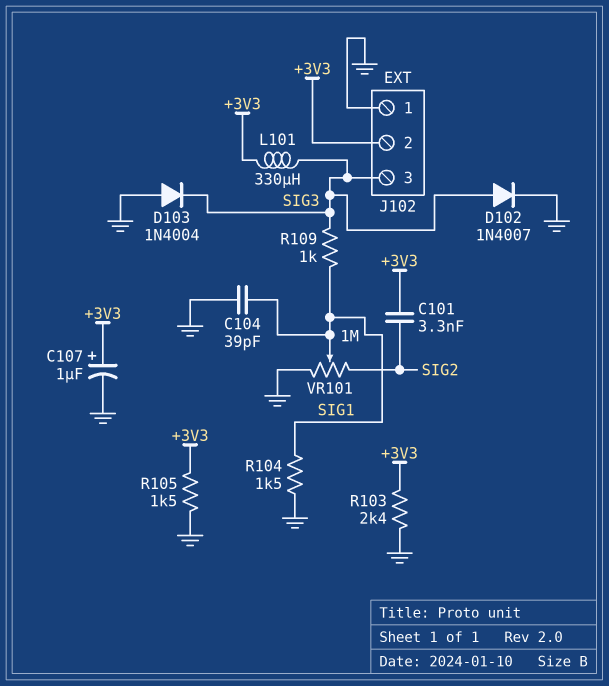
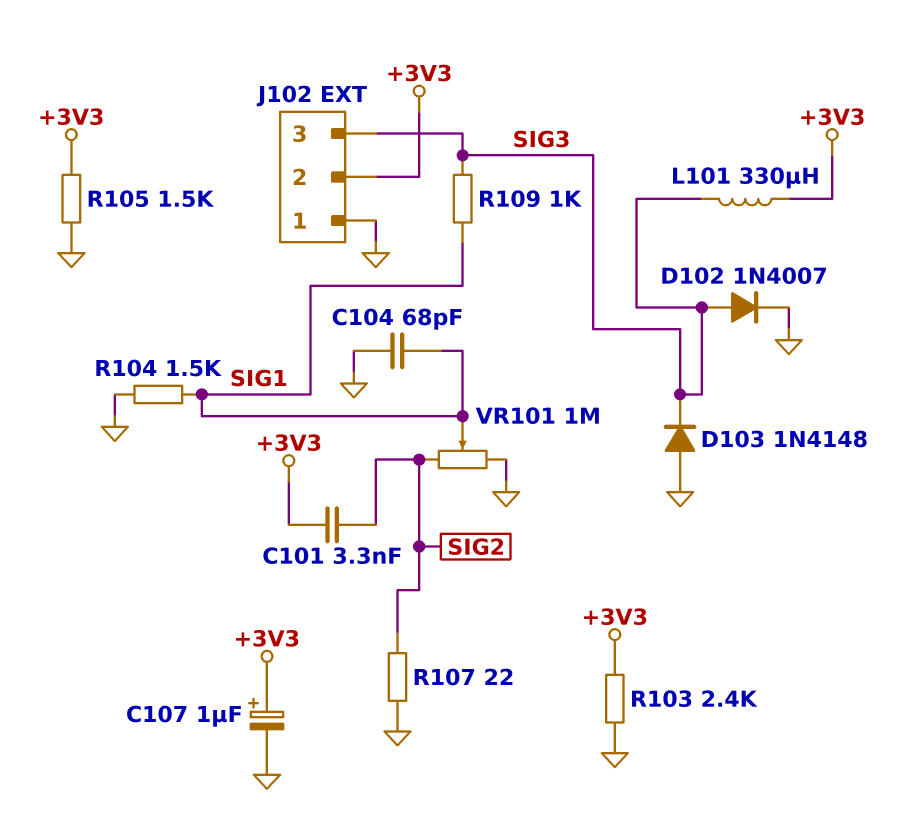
C104: 39pF (GND, SIG1) -> 68pF (GND, SIG1)
D103: diode 1N4004 (A GND, K SIG3) -> diode 1N4148 (A GND, K SIG3)
R107: none -> 22 (GND, SIG2)

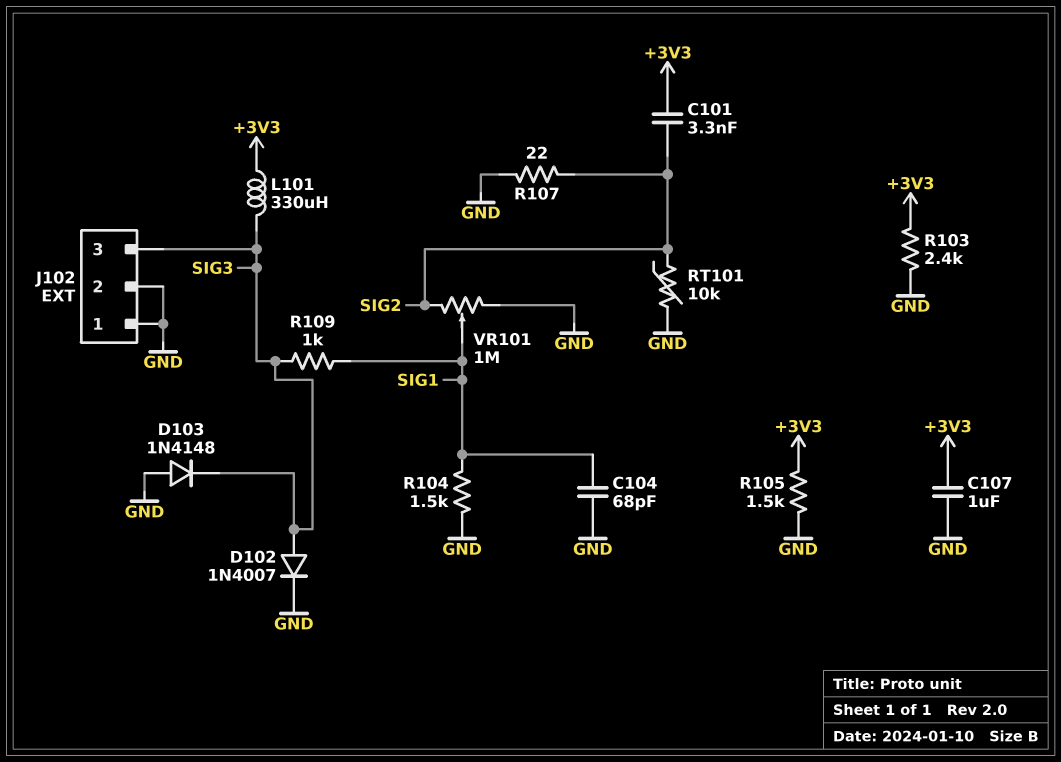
C107: 1uF (plus +3V3, minus GND) -> 1uF (+3V3, GND)
J102 pin 2: +3V3 -> GND
RT101: none -> 10k (GND, SIG2)

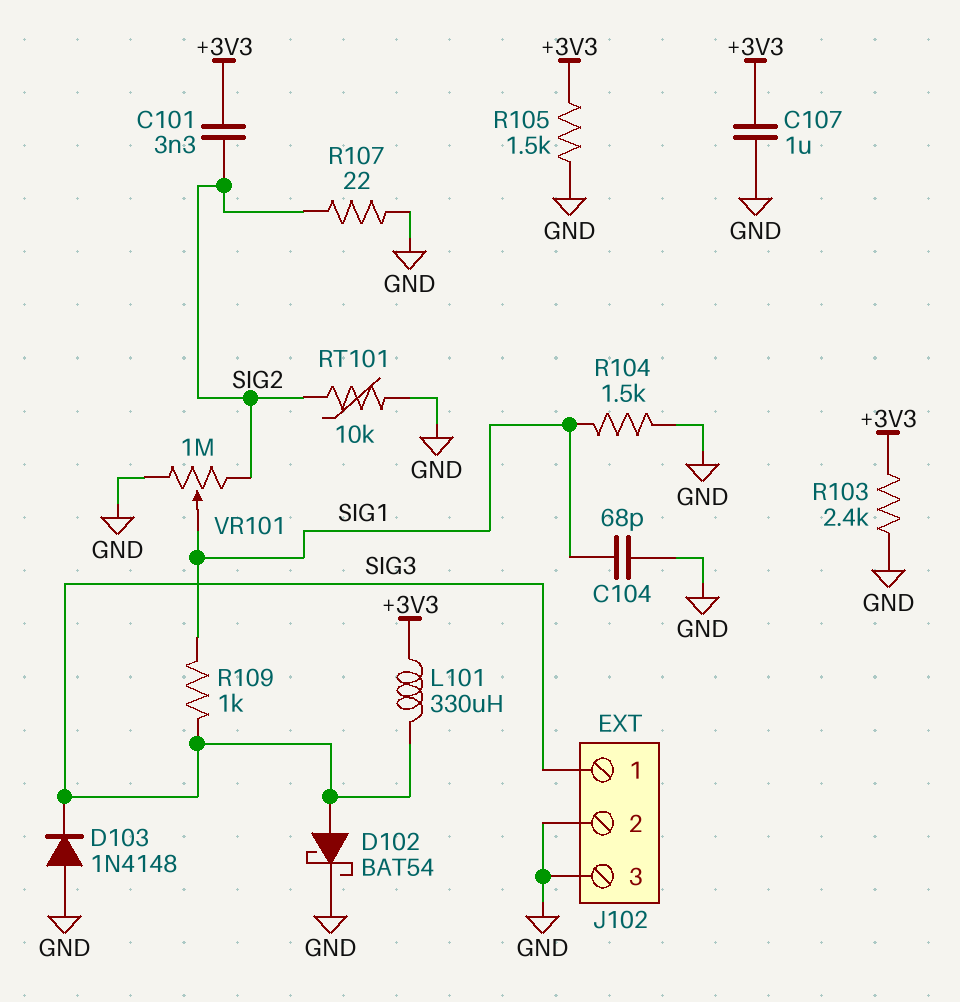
D102: diode 1N4007 (A SIG3, K GND) -> schottky BAT54 (A SIG3, K GND)
J102 pin 1: GND -> SIG3
J102 pin 3: SIG3 -> GND

